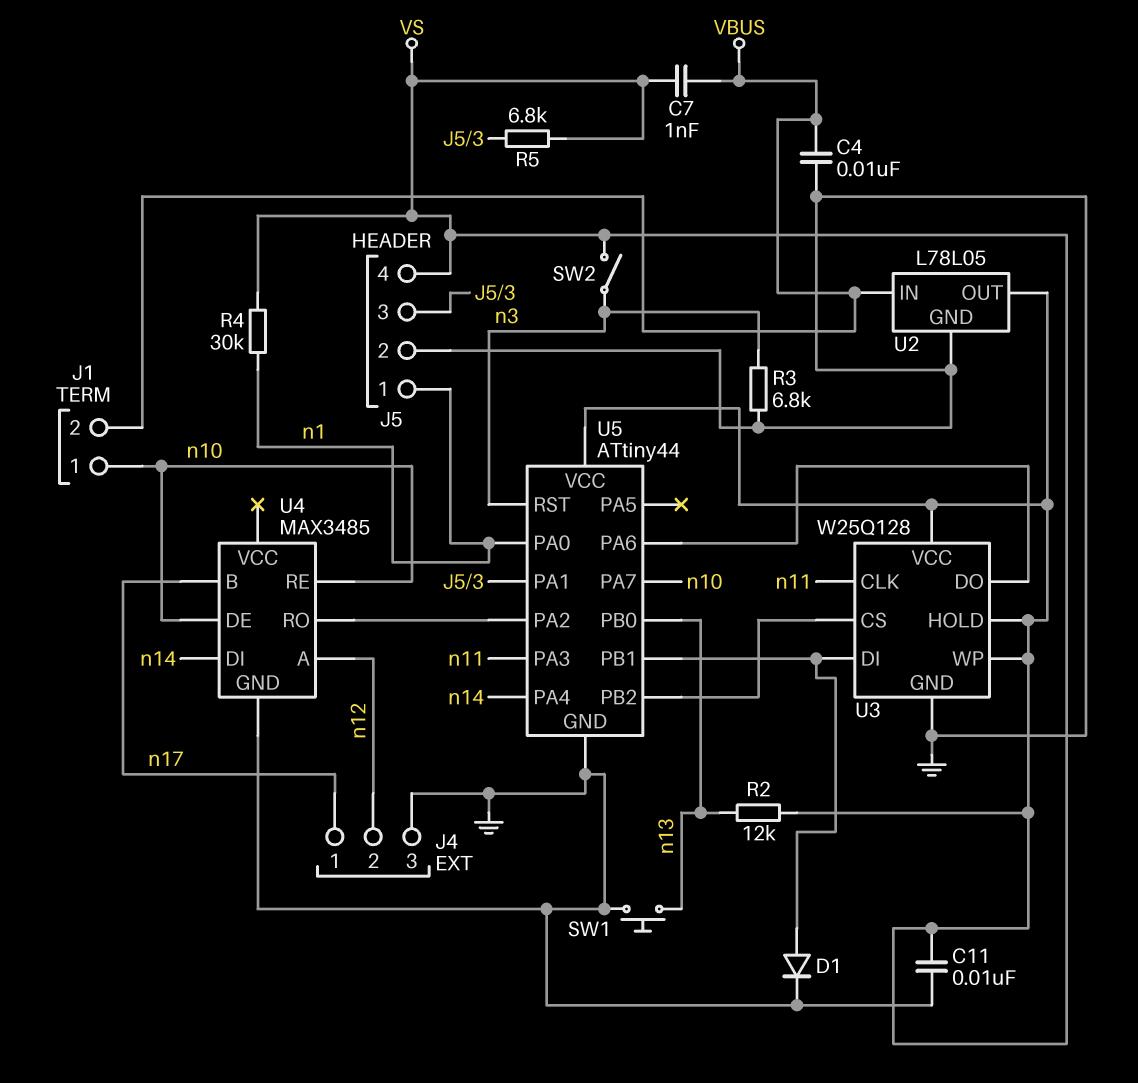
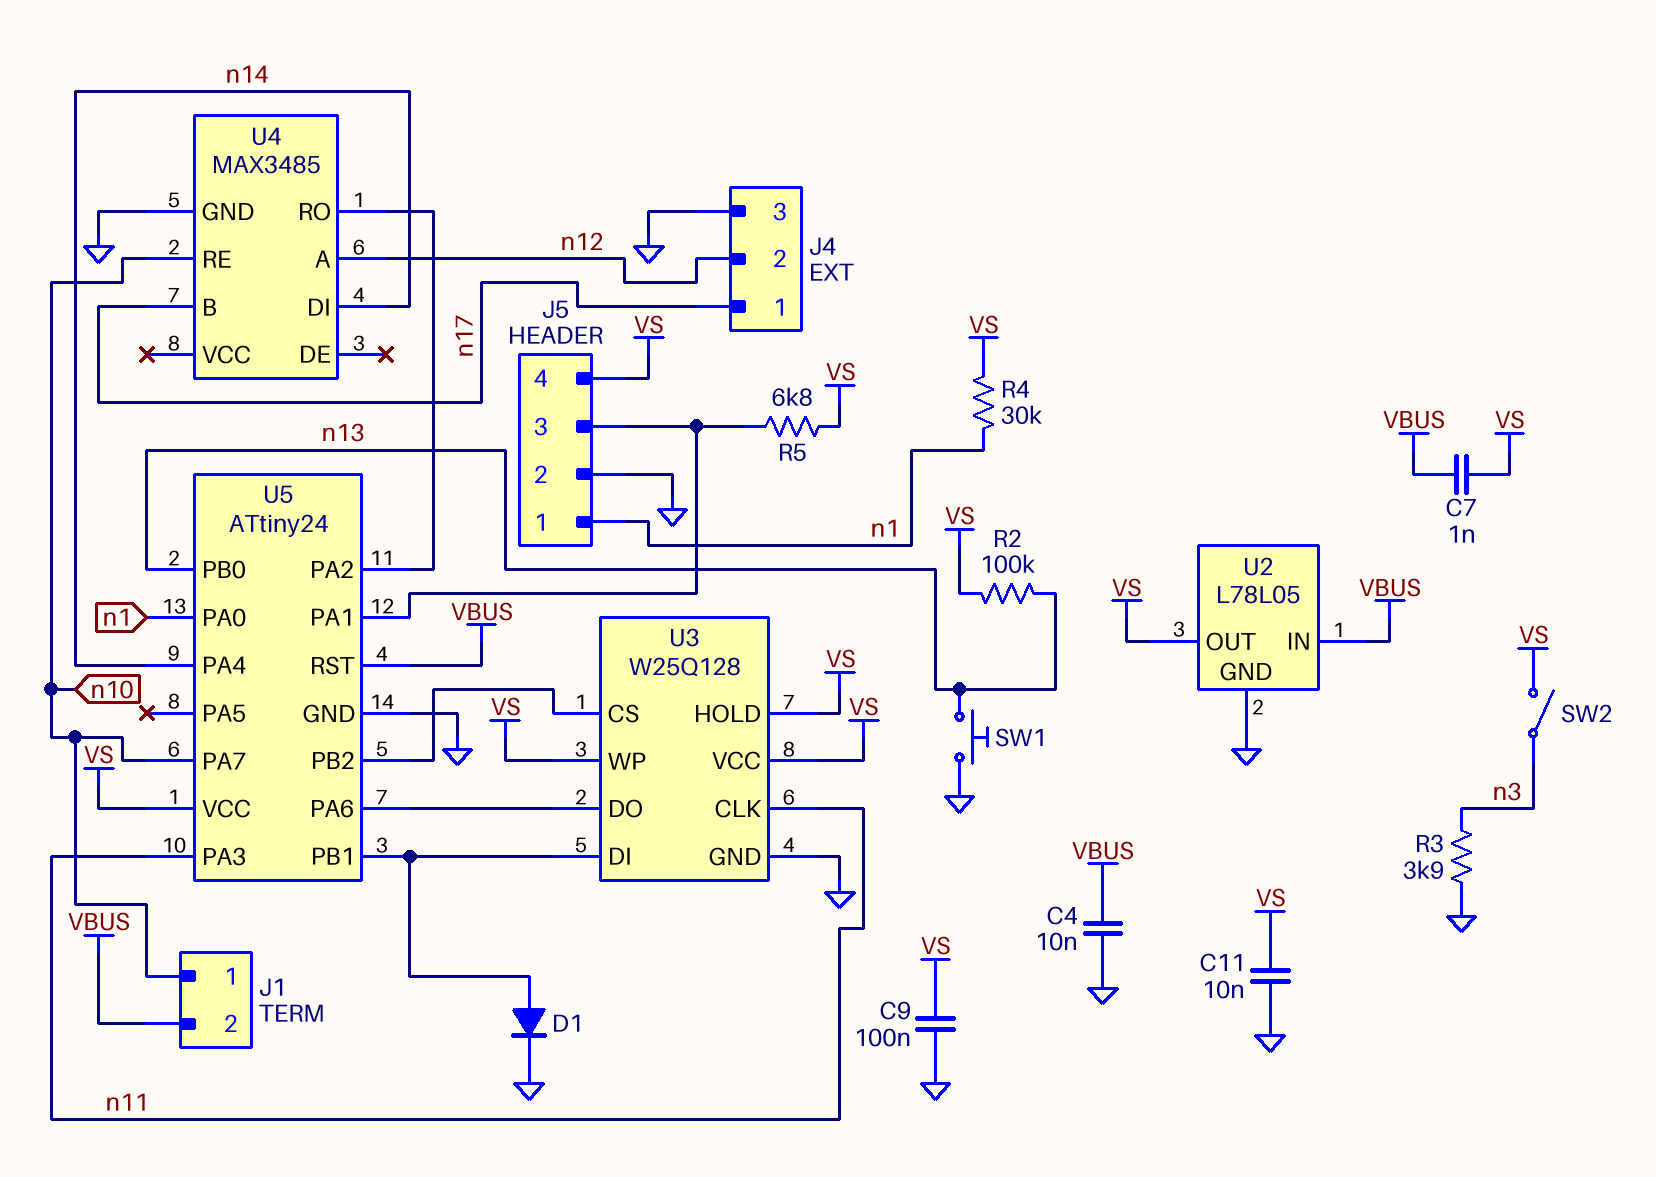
C9: none -> 100nF (GND, VS)
R2: 12k (VS, n13) -> 100k (VS, n13)
R3: 6.8k (GND, n3) -> 3.9k (GND, n3)
U4 pin DE: n10 -> none
U5: ATtiny44 -> ATtiny24
U5 pin RST: n3 -> VBUS

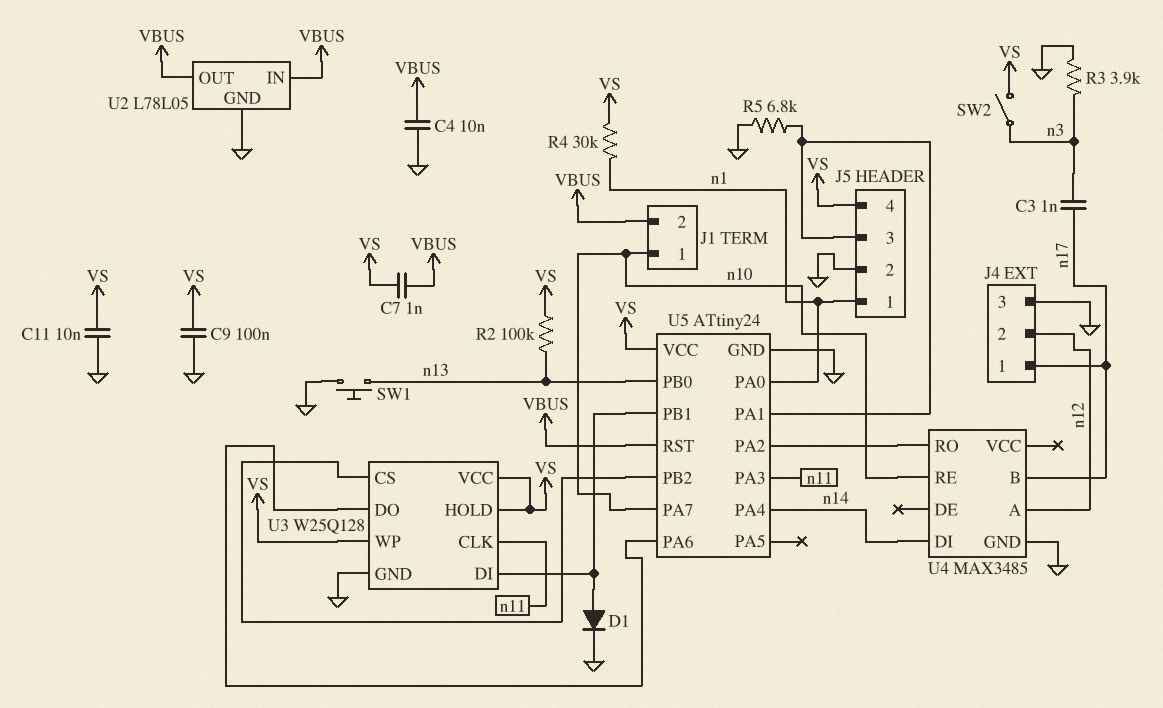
C3: none -> 1nF (n3, n17)
R5: 6.8k (J5/3, VS) -> 6.8k (GND, J5/3)
U2 pin OUT: VS -> VBUS

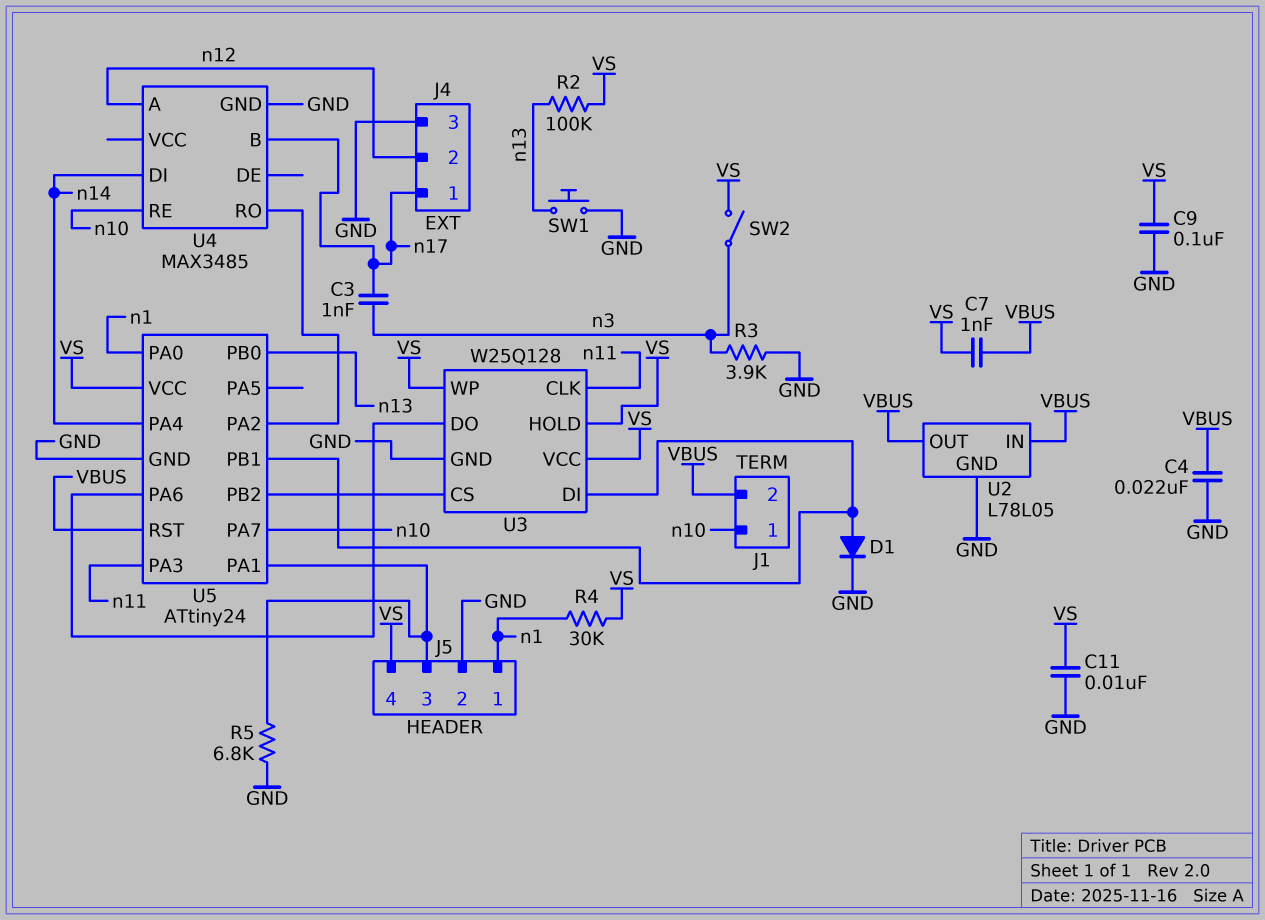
C4: 10nF (GND, VBUS) -> 22nF (GND, VBUS)

